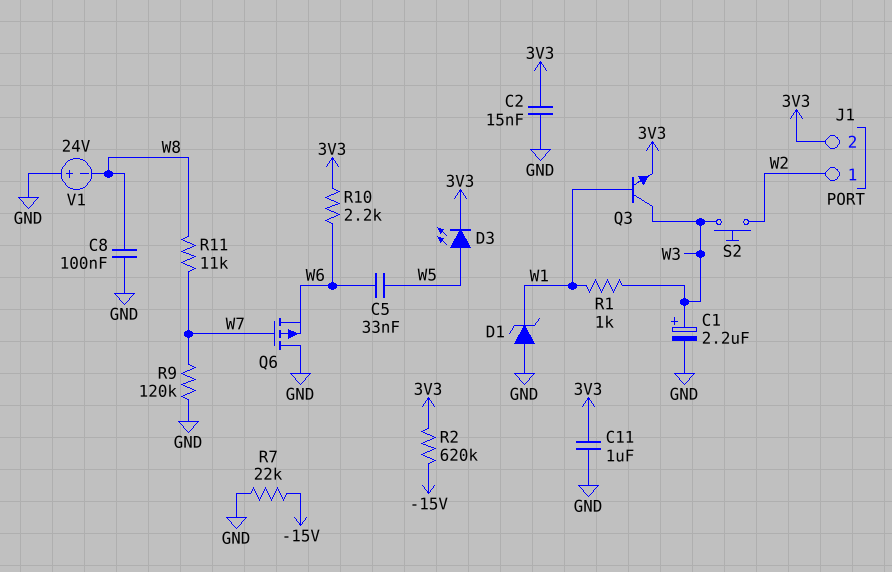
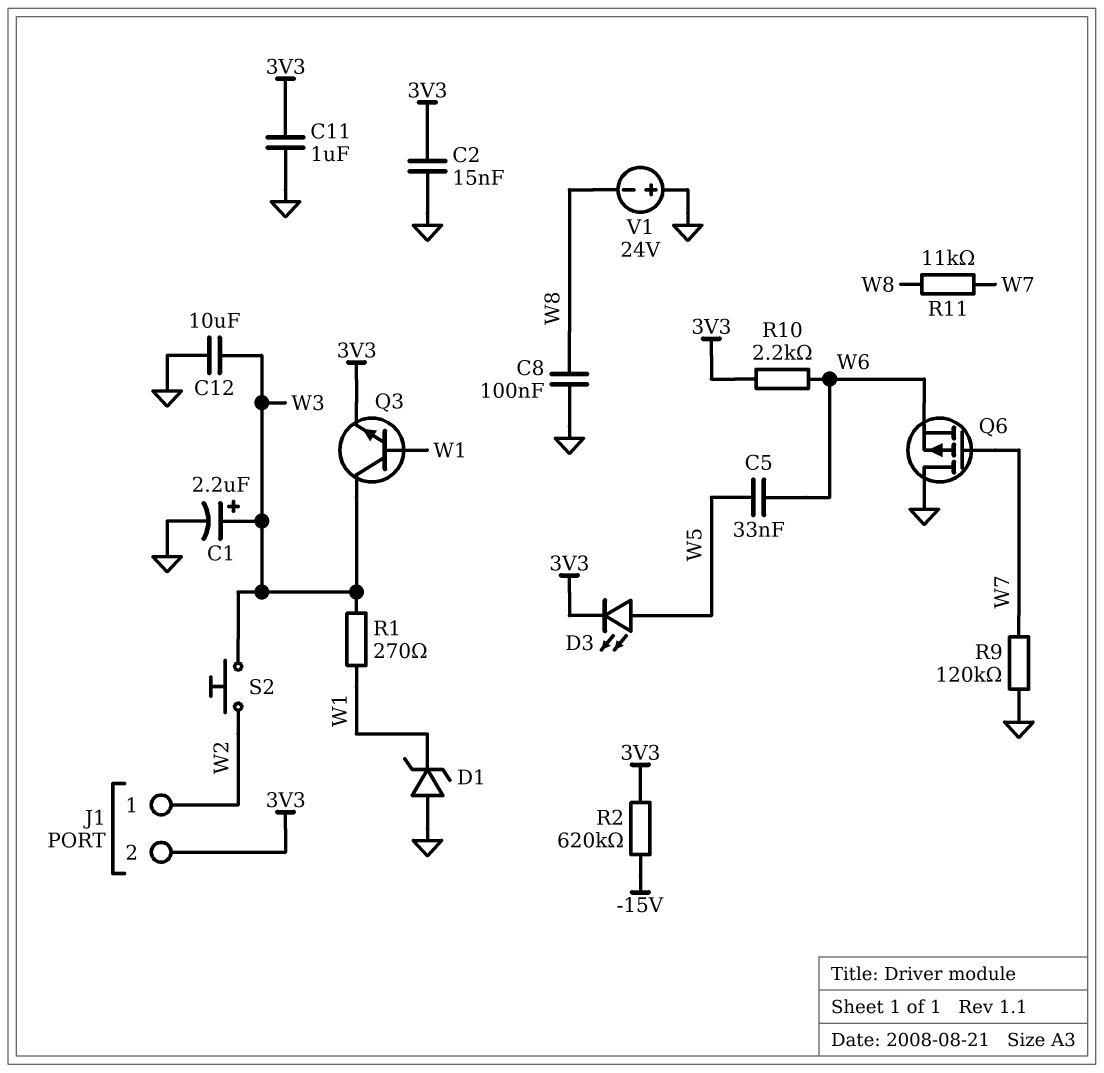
C12: none -> 10uF (GND, W3)
R1: 1k (W1, W3) -> 270 (W1, W3)
R7: 22k (-15V, GND) -> none

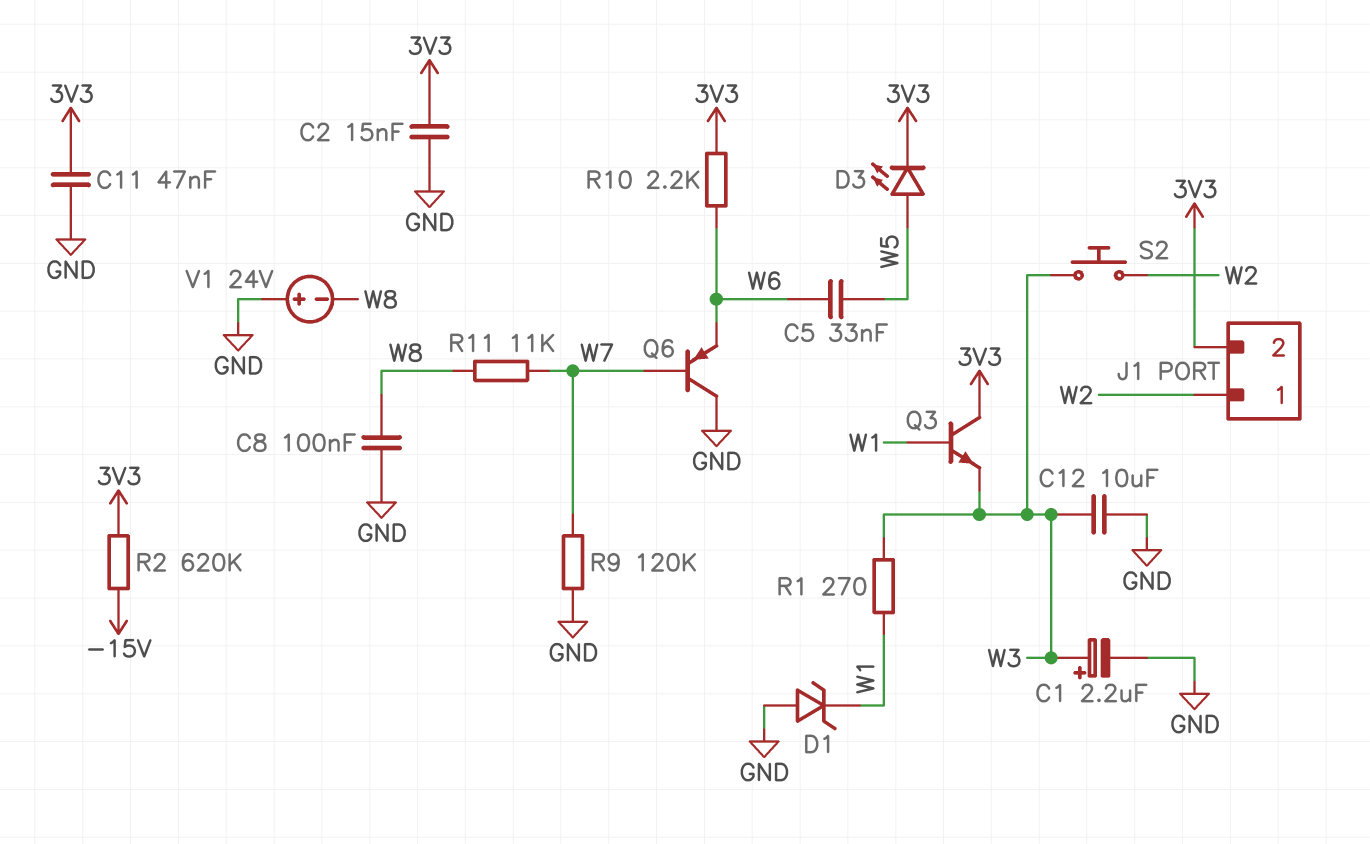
C11: 1uF (3V3, GND) -> 47nF (3V3, GND)
Q3: NPN (B W1, C W3, E 3V3) -> NPN (B W1, C 3V3, E W3)
Q6: PMOS (G W7, D GND, S W6) -> PNP (B W7, C GND, E W6)

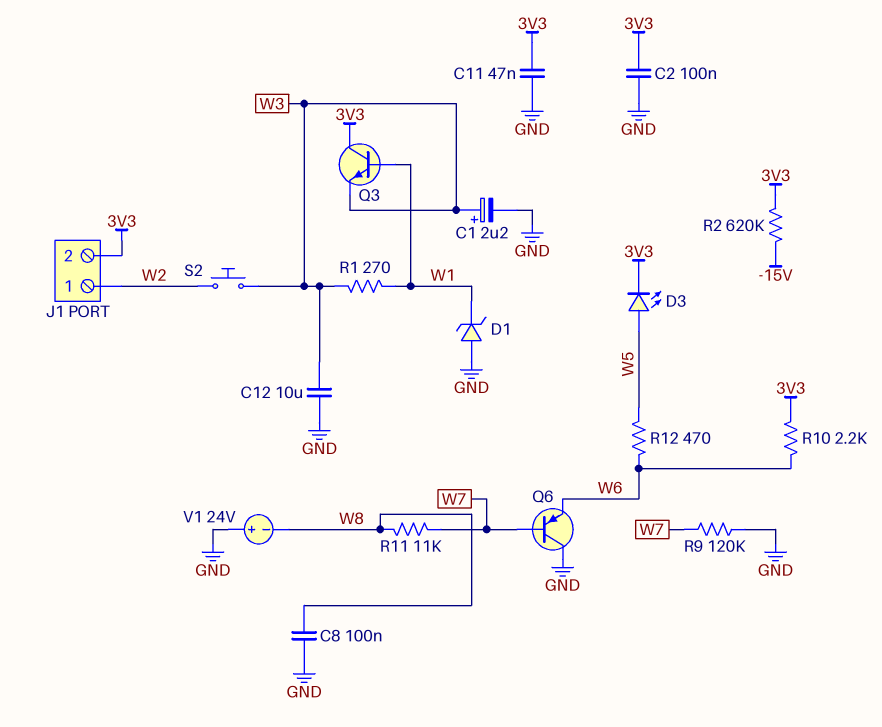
C2: 15nF (3V3, GND) -> 100nF (3V3, GND)
C5: 33nF (W5, W6) -> none
R12: none -> 470 (W5, W6)

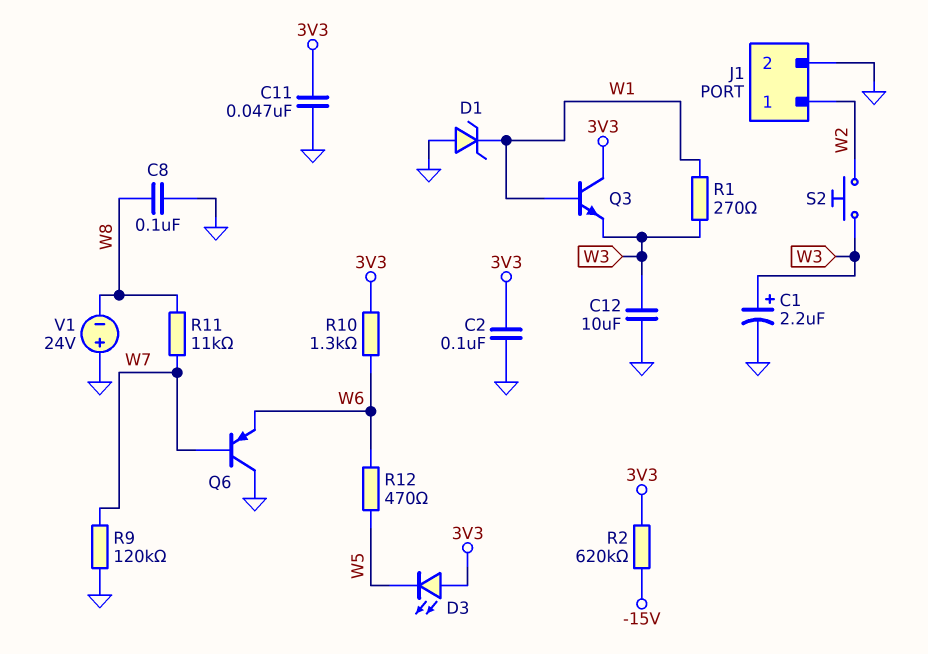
D3: LED (A W5, K 3V3) -> LED (A 3V3, K W5)
J1 pin 2: 3V3 -> GND
R10: 2.2k (3V3, W6) -> 1.3k (3V3, W6)

